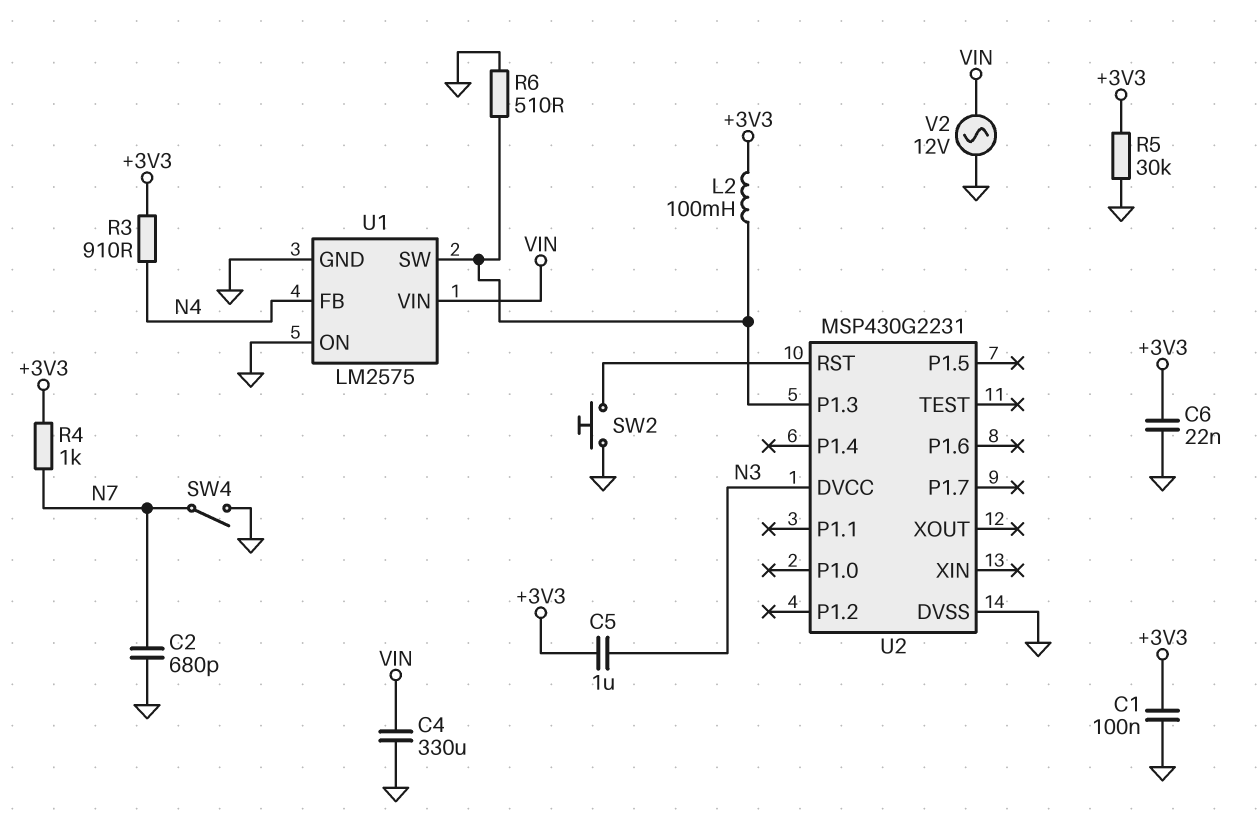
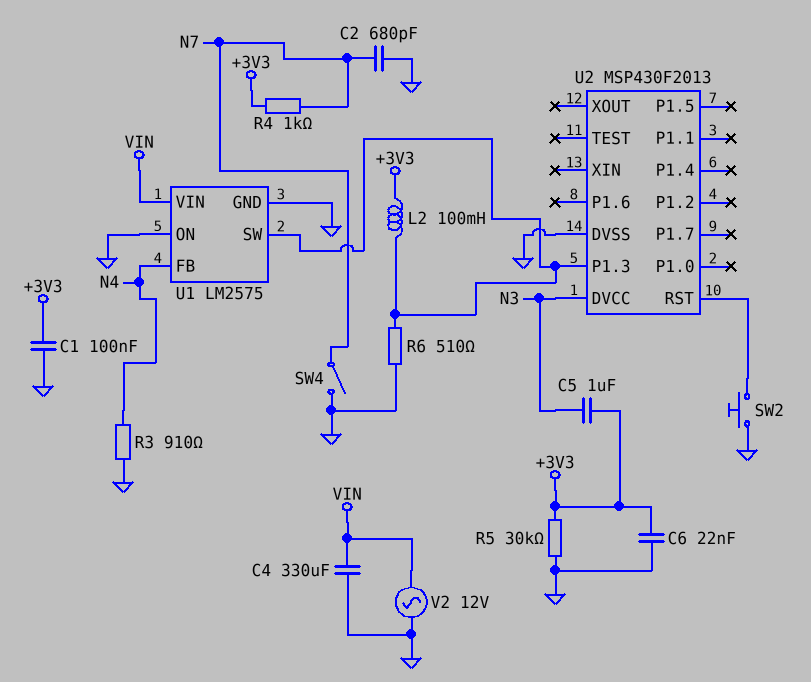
R3: 910 (+3V3, N4) -> 910 (GND, N4)
U2: MSP430G2231 -> MSP430F2013

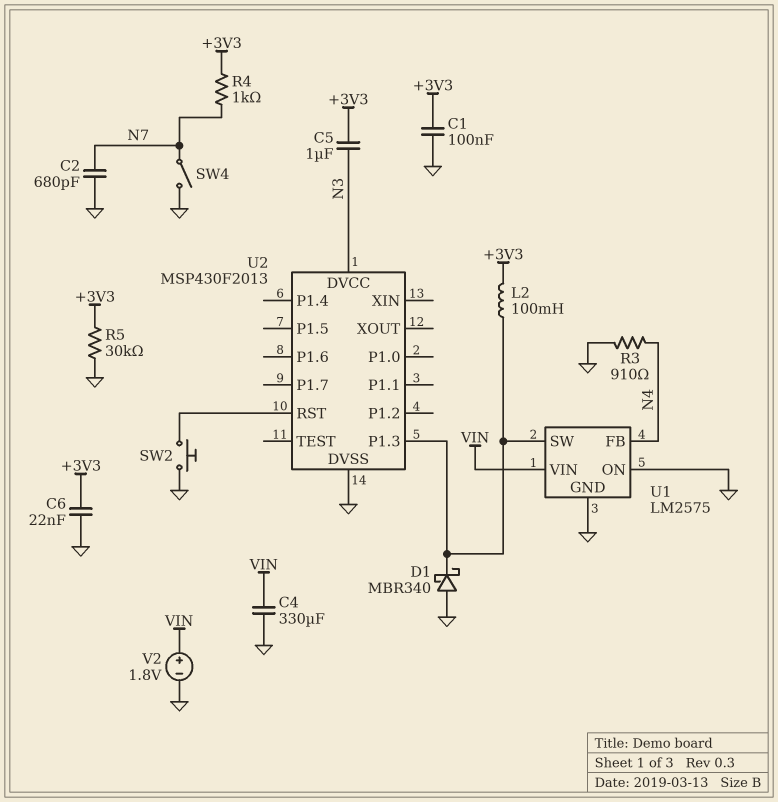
D1: none -> schottky MBR340 (A GND, K U1/SW)
R6: 510 (GND, U1/SW) -> none
V2: AC 12V (GND, VIN) -> 1.8V (plus VIN, minus GND)

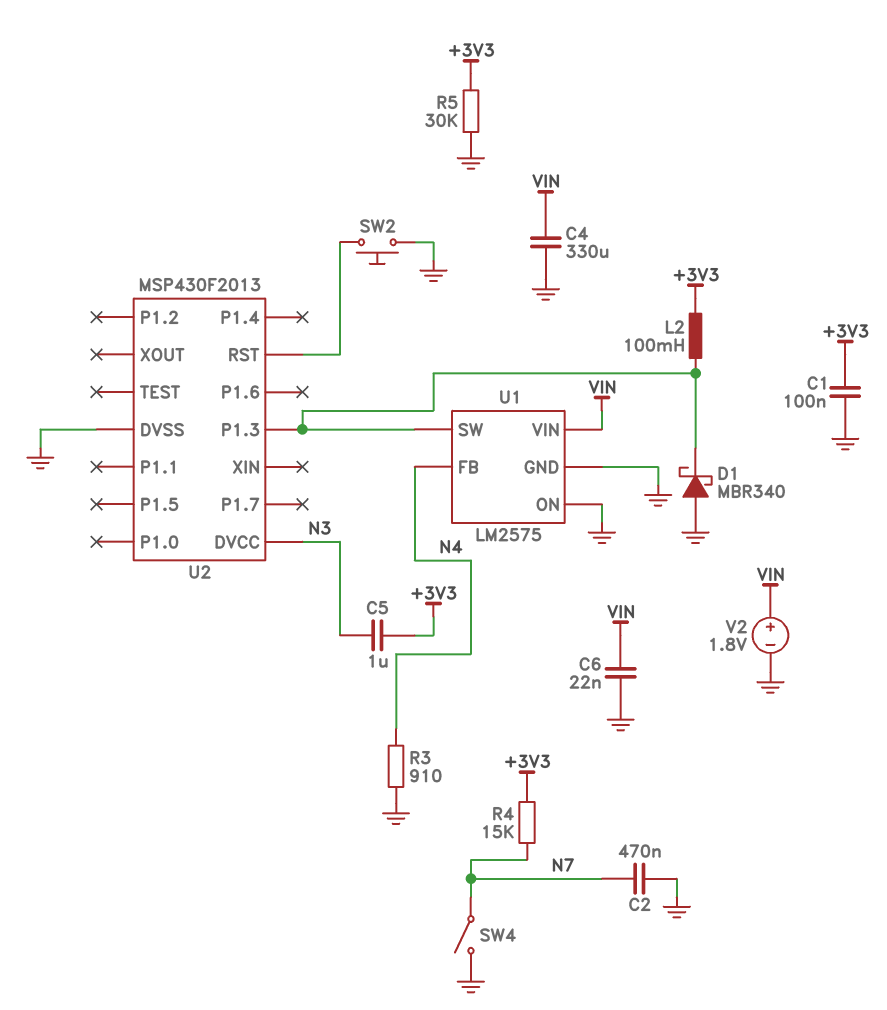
C2: 680pF (GND, N7) -> 470nF (GND, N7)
C6: 22nF (+3V3, GND) -> 22nF (GND, VIN)
R4: 1k (+3V3, N7) -> 15k (+3V3, N7)

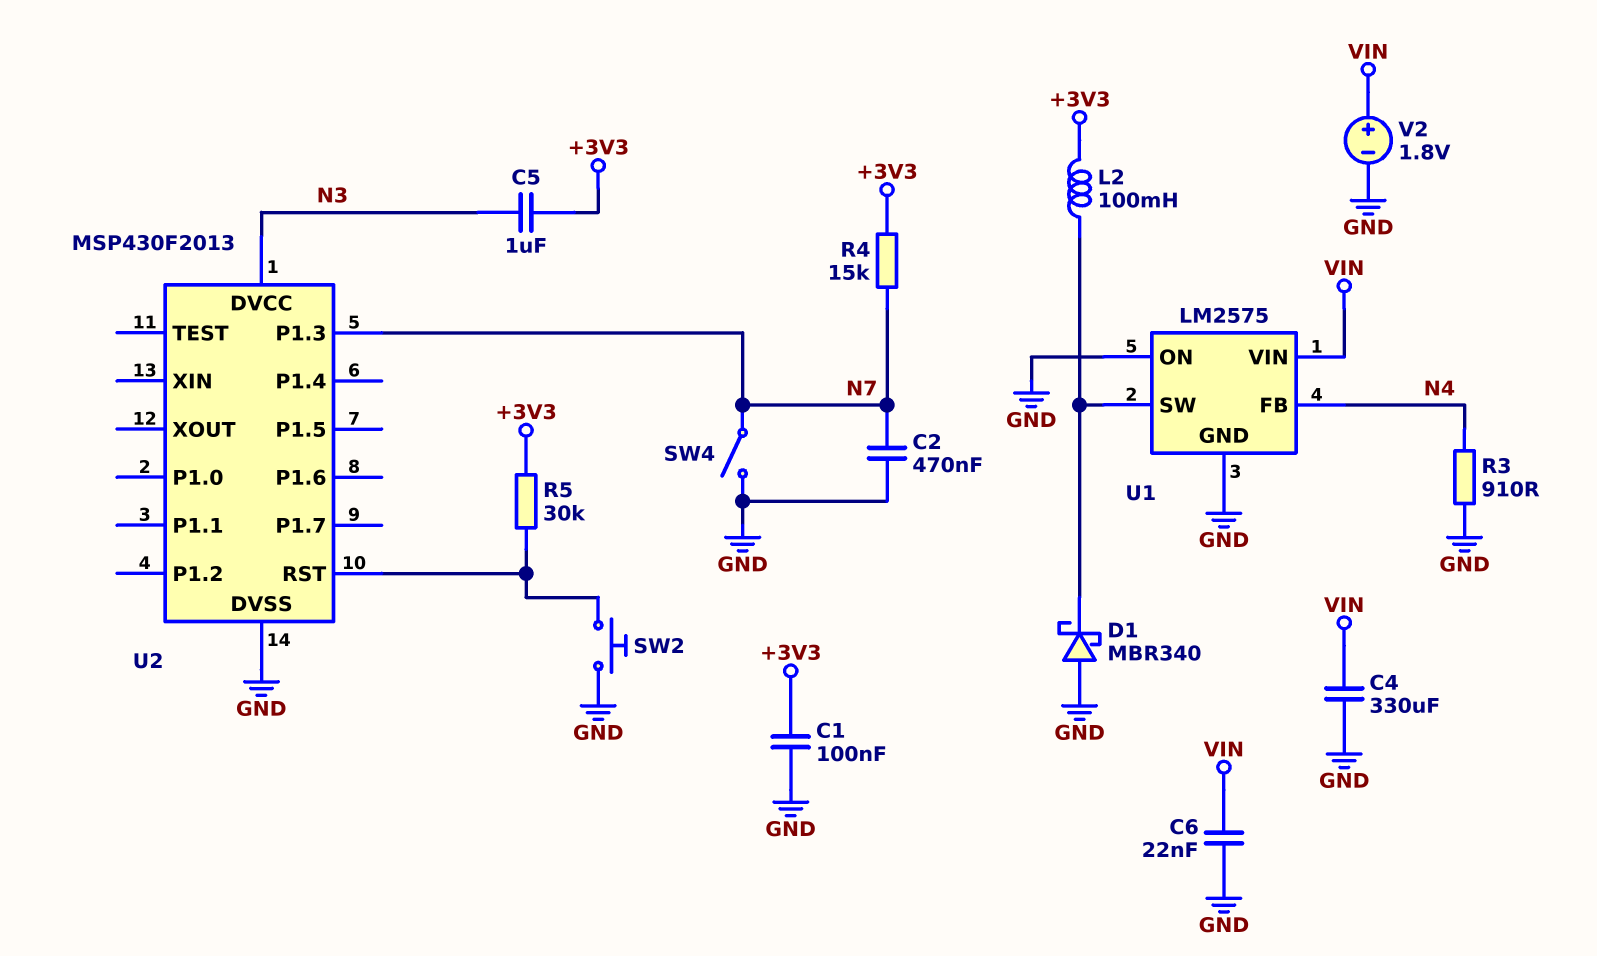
R5: 30k (+3V3, GND) -> 30k (+3V3, U2/RST)
U2 pin P1.3: U1/SW -> N7

